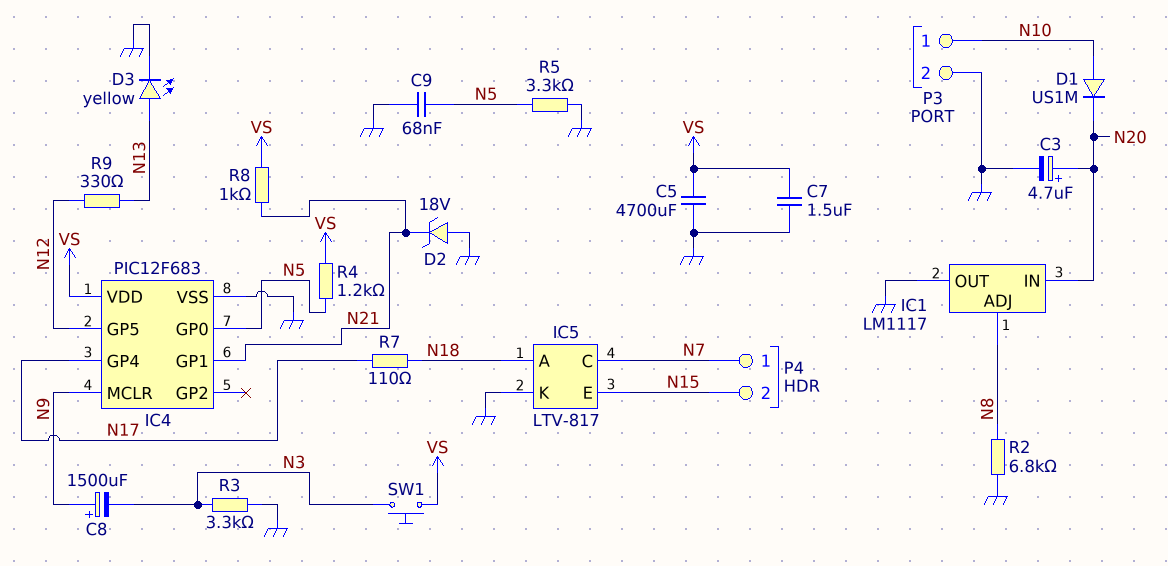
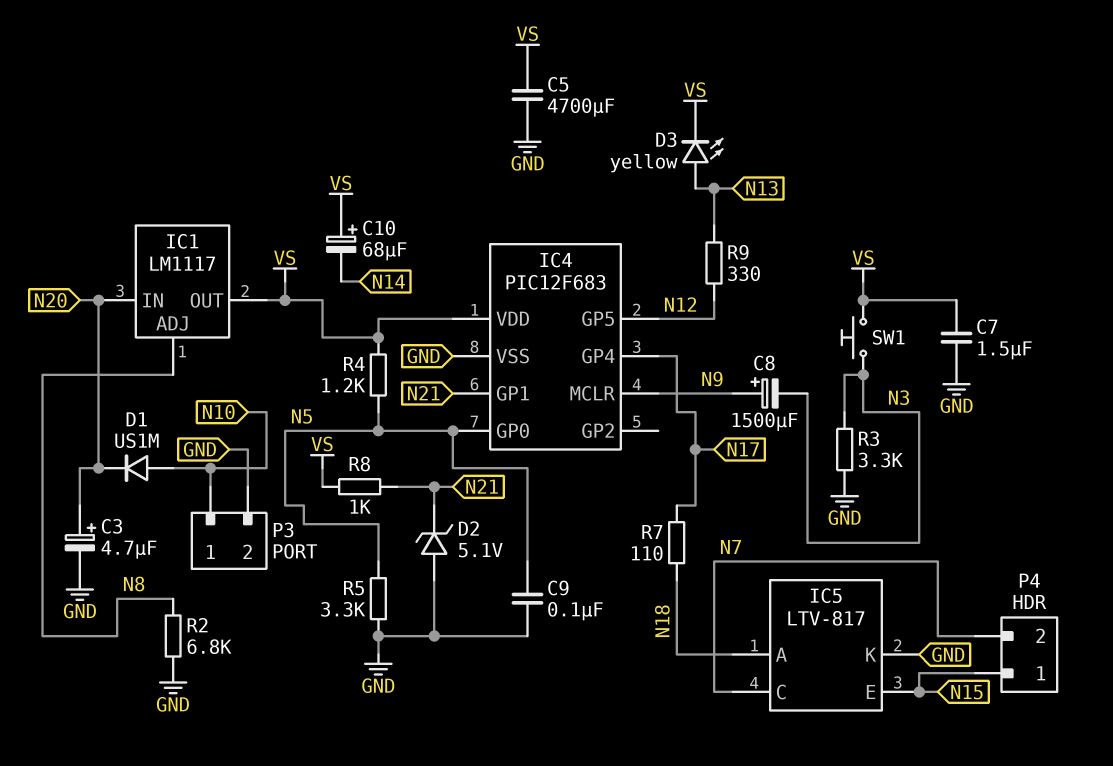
C9: 68nF (GND, N5) -> 100nF (GND, N5)
C10: none -> 68uF (plus VS, minus N14)
D2: zener 18V (A GND, K N21) -> zener 5.1V (A GND, K N21)
D3: LED yellow (A N13, K GND) -> LED yellow (A N13, K VS)
IC1 pin OUT: GND -> VS
P4 pin 1: N7 -> N15
P4 pin 2: N15 -> N7

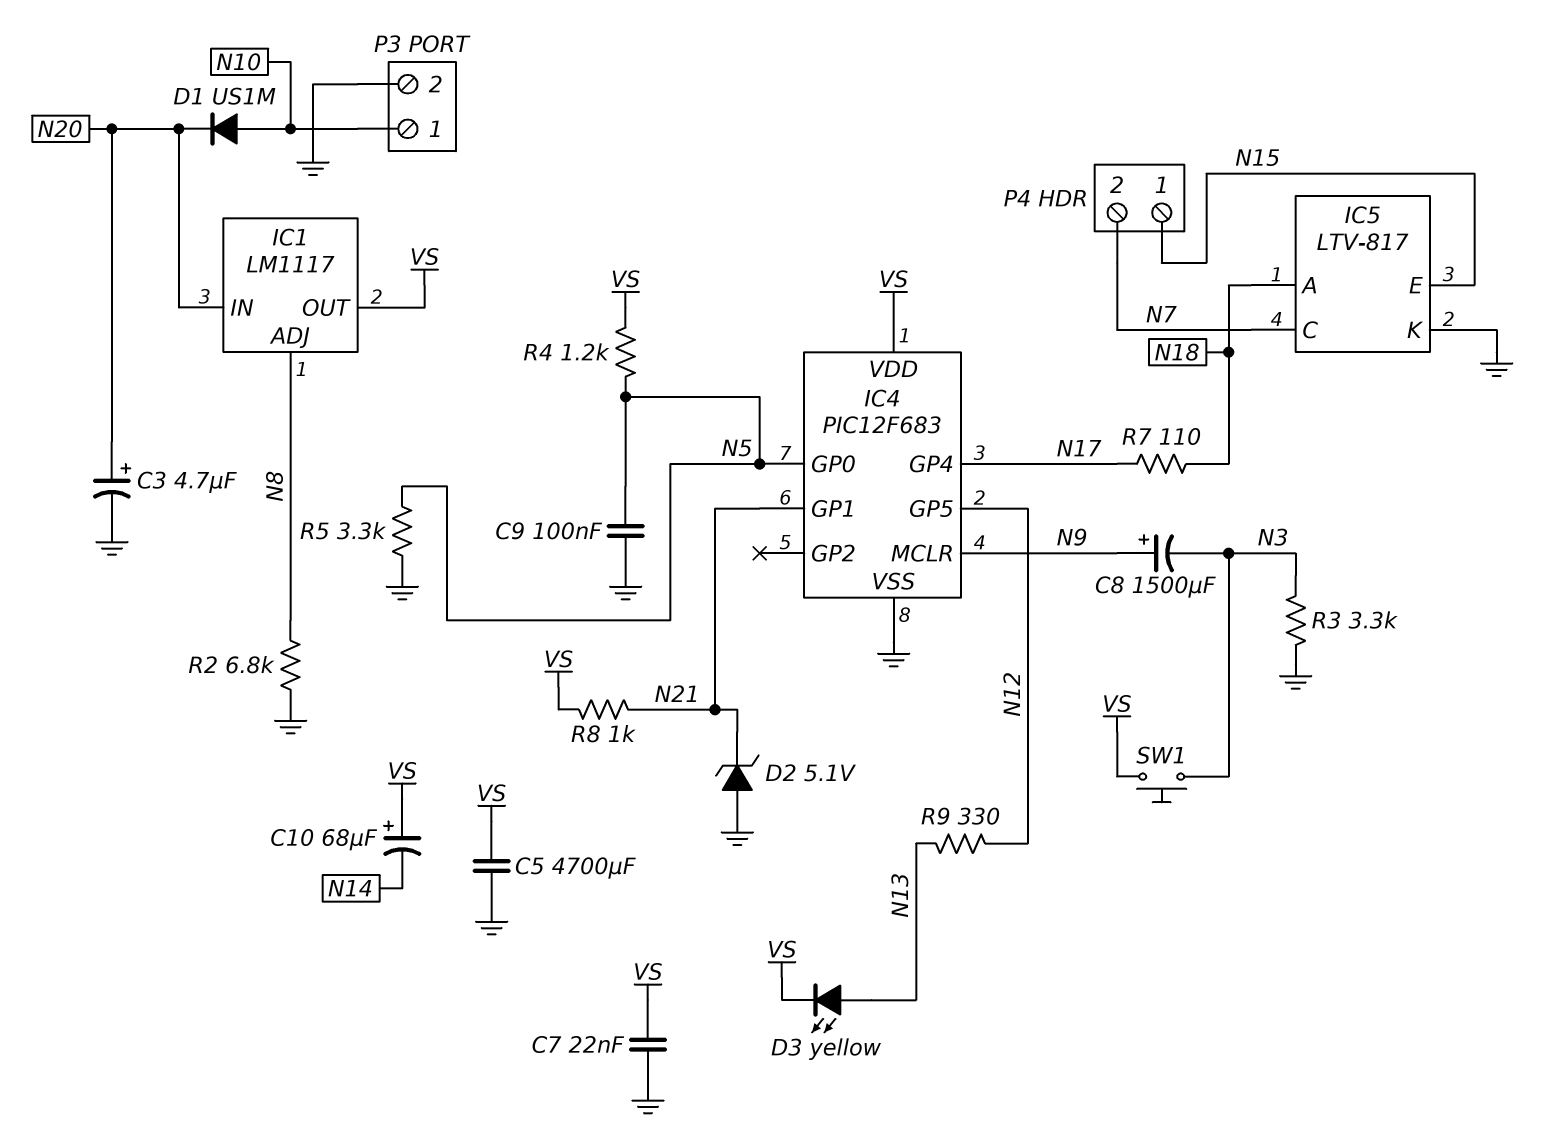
C7: 1.5uF (GND, VS) -> 22nF (GND, VS)

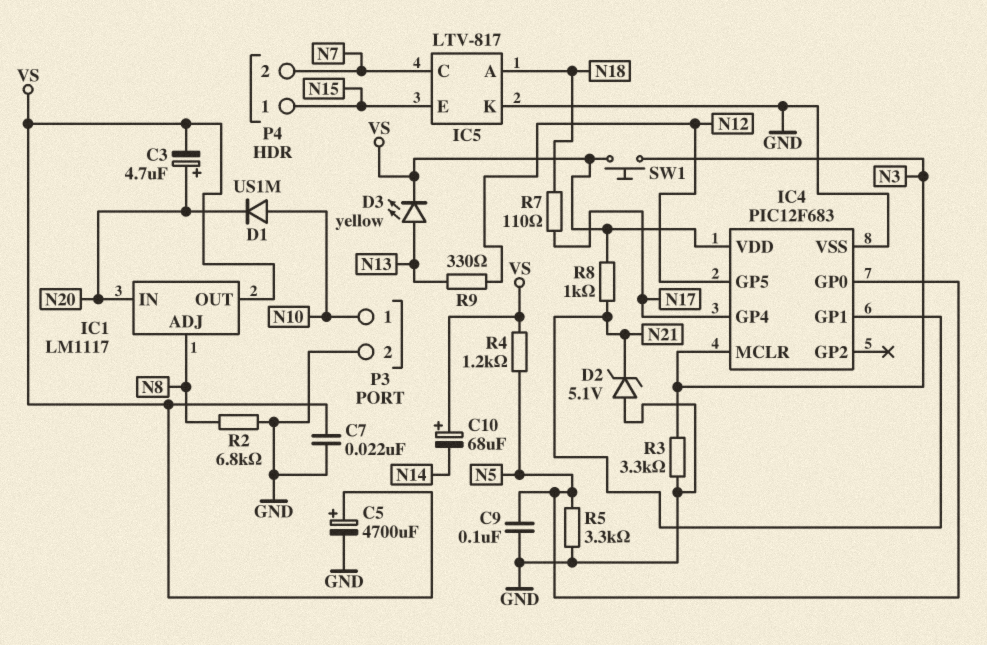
C3: 4.7uF (plus N20, minus GND) -> 4.7uF (plus N20, minus VS)
C5: 4700uF (GND, VS) -> 4700uF (plus VS, minus GND)
C8: 1500uF (plus N9, minus N3) -> none
IC4 pin MCLR: N9 -> N3

